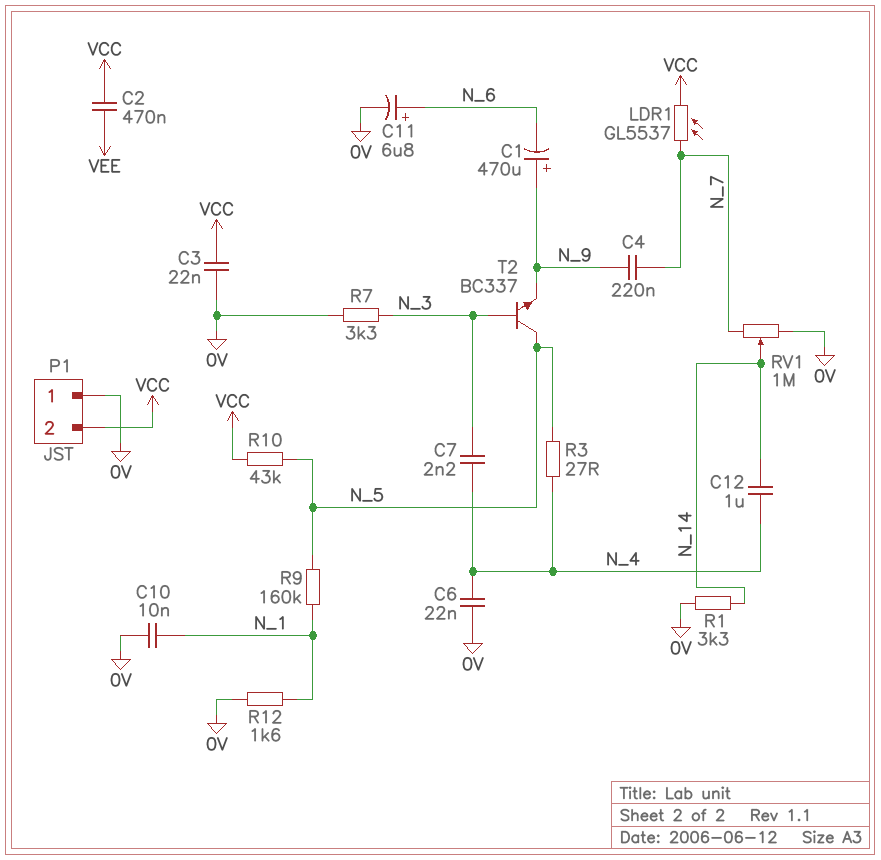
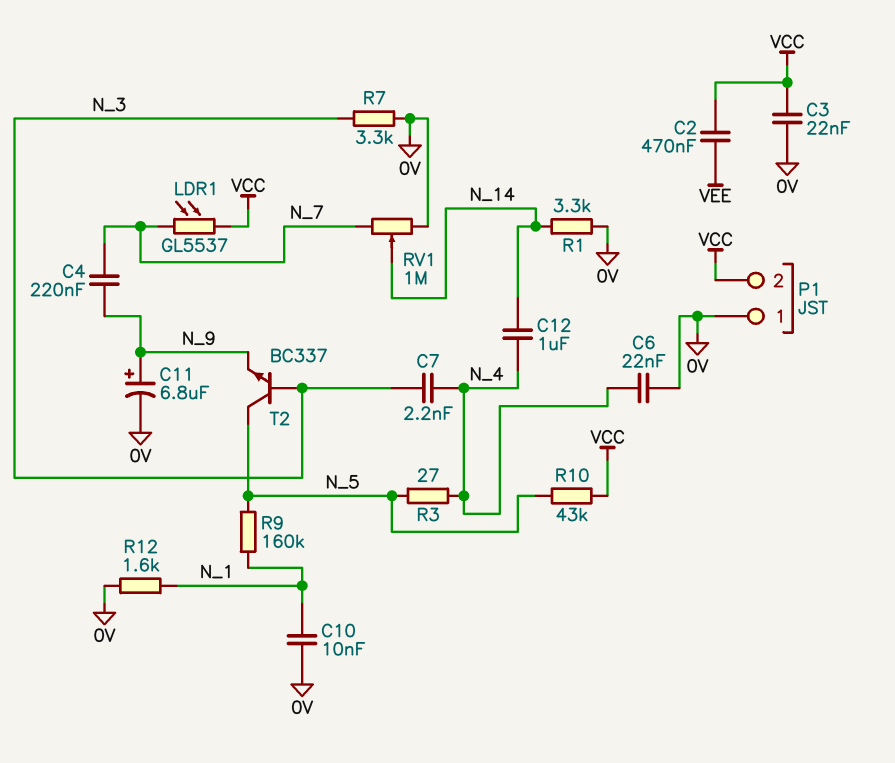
C1: 470uF (plus N_9, minus N_6) -> none
C11: 6.8uF (plus N_6, minus 0V) -> 6.8uF (plus N_9, minus 0V)

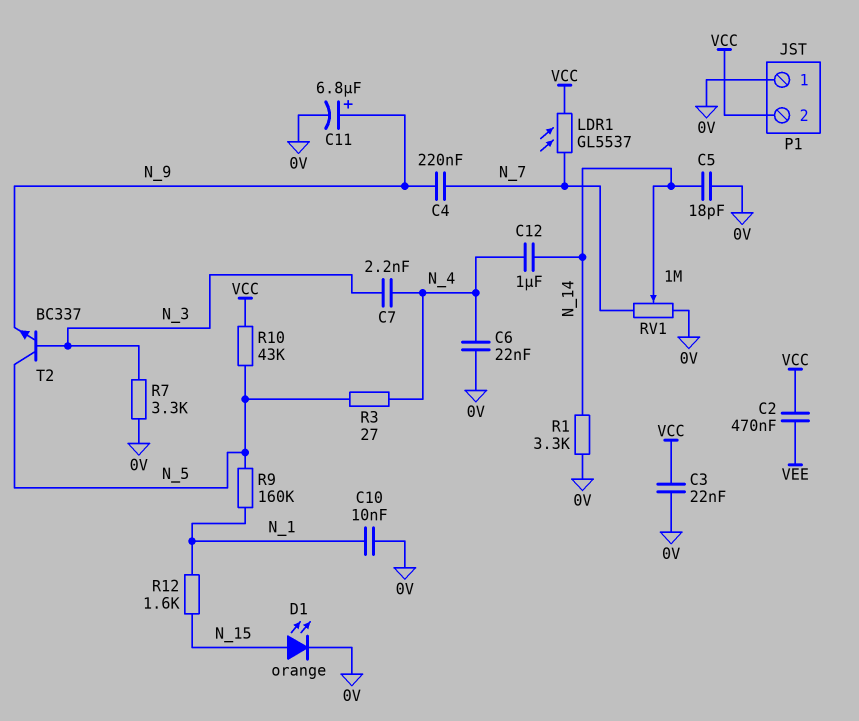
C5: none -> 18pF (0V, N_14)
D1: none -> LED orange (A N_15, K 0V)
R12: 1.6k (0V, N_1) -> 1.6k (N_1, N_15)

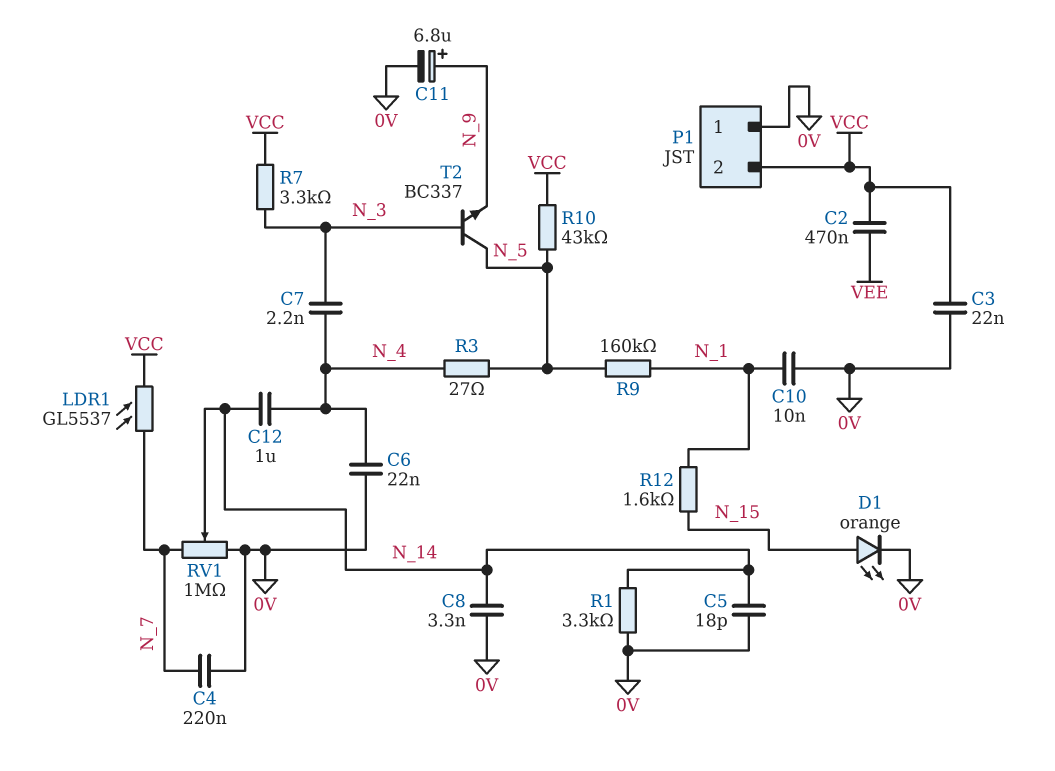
C4: 220nF (N_7, N_9) -> 220nF (0V, N_7)
C8: none -> 3.3nF (0V, N_14)
R7: 3.3k (0V, N_3) -> 3.3k (N_3, VCC)

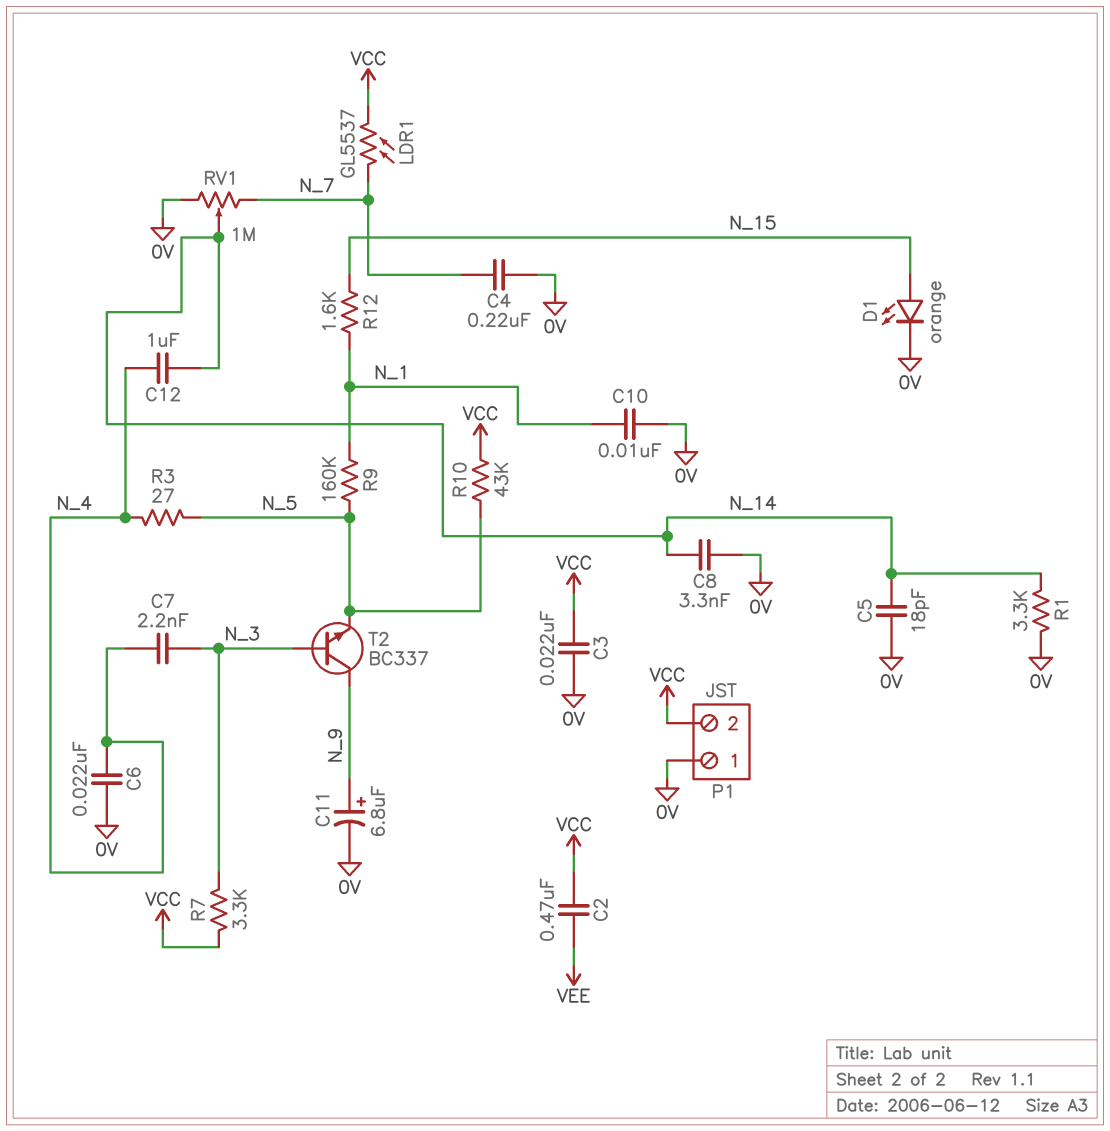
T2: NPN BC337 (B N_3, C N_5, E N_9) -> NPN BC337 (B N_3, C N_9, E N_5)

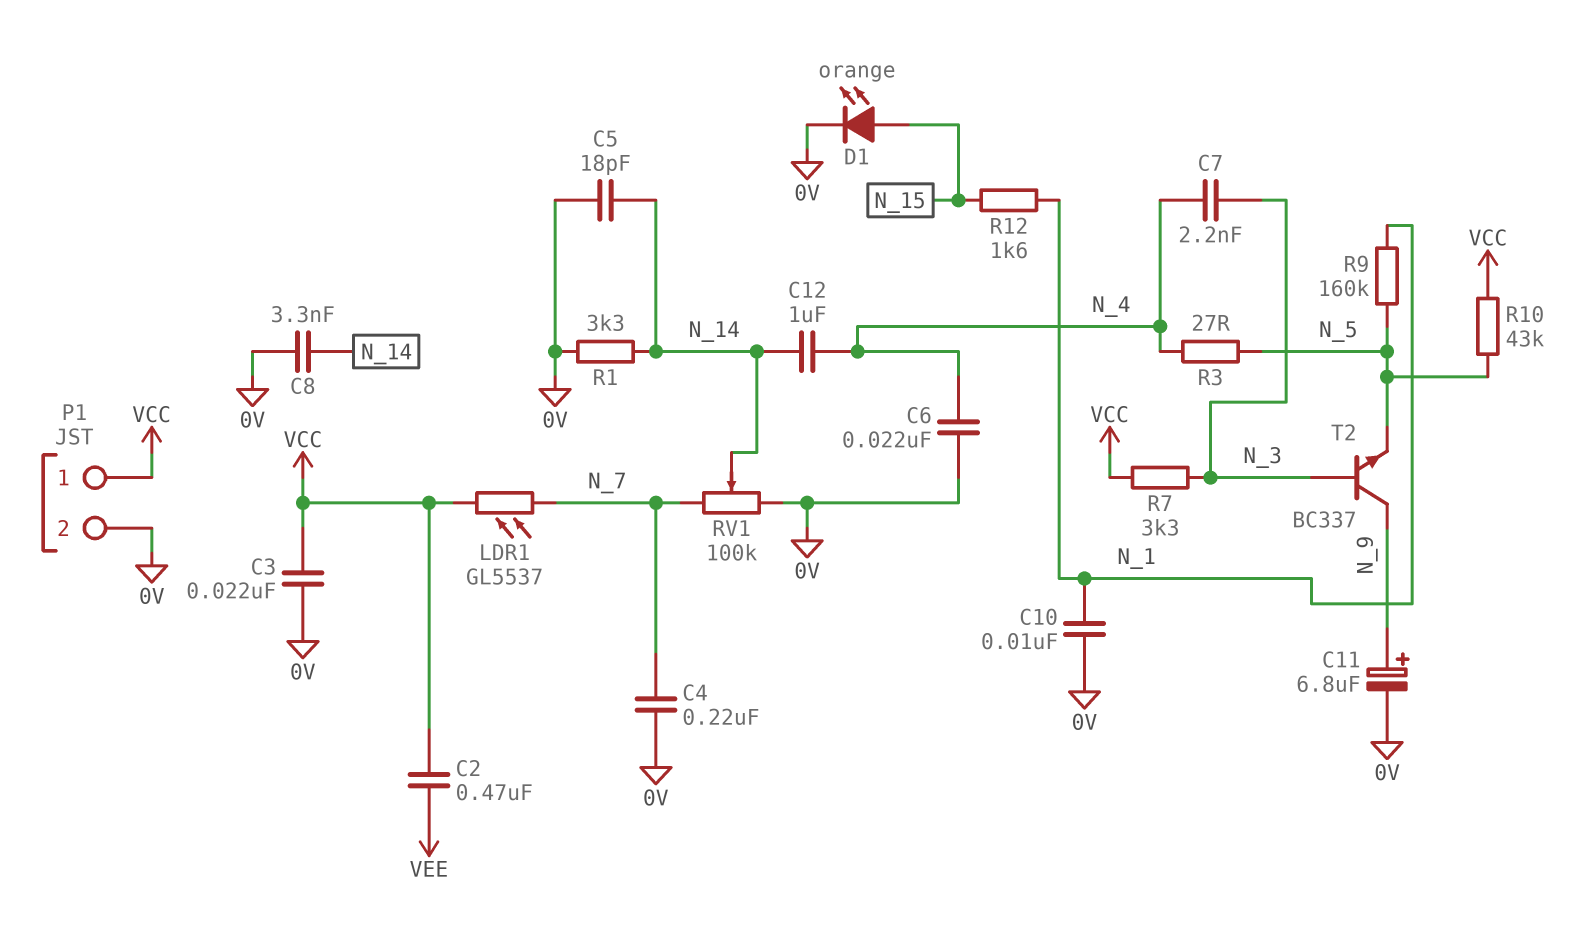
P1 pin 1: 0V -> VCC
P1 pin 2: VCC -> 0V
RV1: 1M (0V, N_7, wiper N_14) -> 100k (0V, N_7, wiper N_14)

